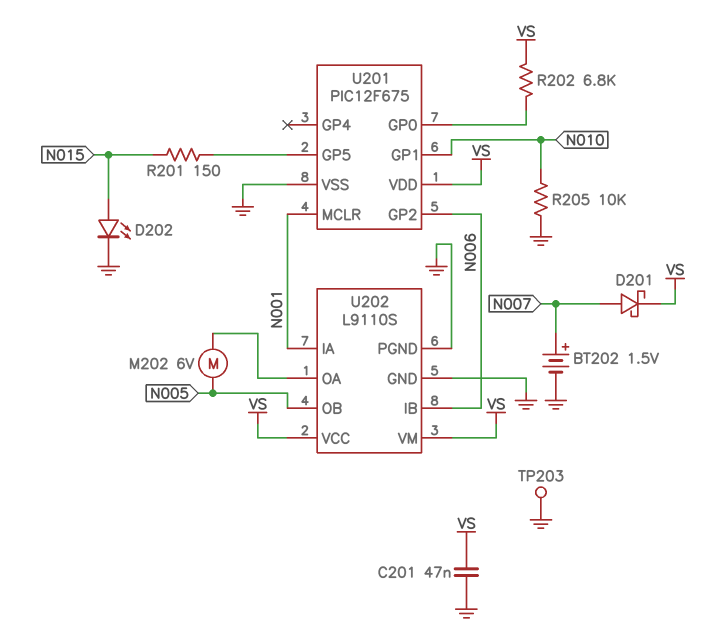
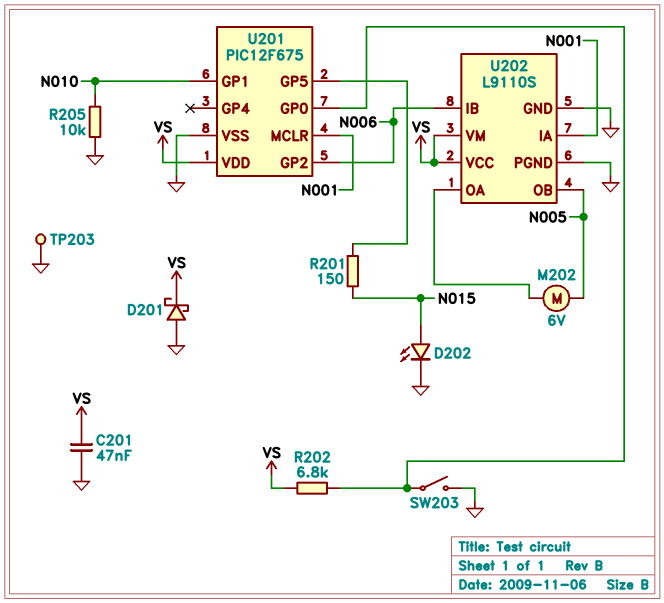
BT202: 1.5V (plus N007, minus GND) -> none
D201: schottky (A N007, K VS) -> schottky (A GND, K VS)
SW203: none -> switch (GND, U201/GP0)

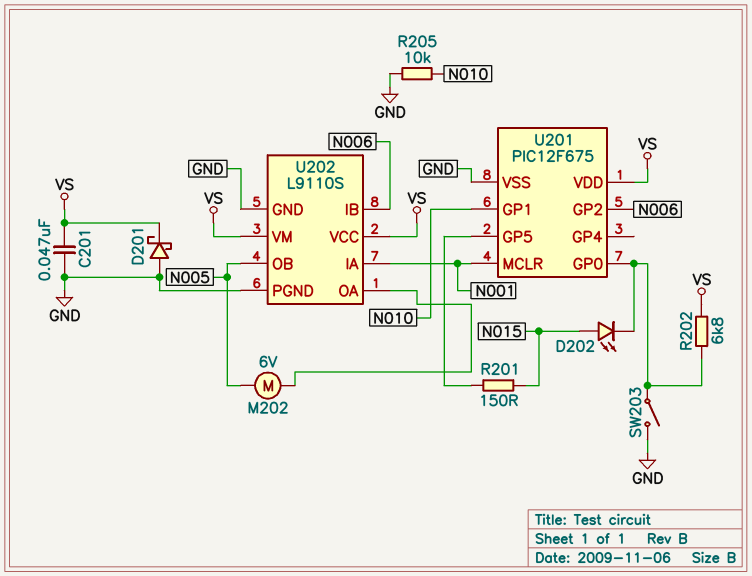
D202: LED (A N015, K GND) -> LED (A N015, K U201/GP0)
TP203: test point (GND) -> none

